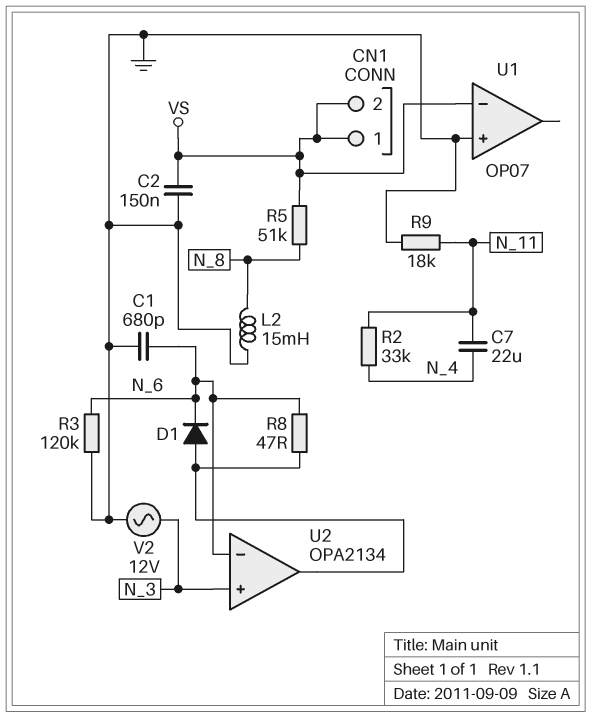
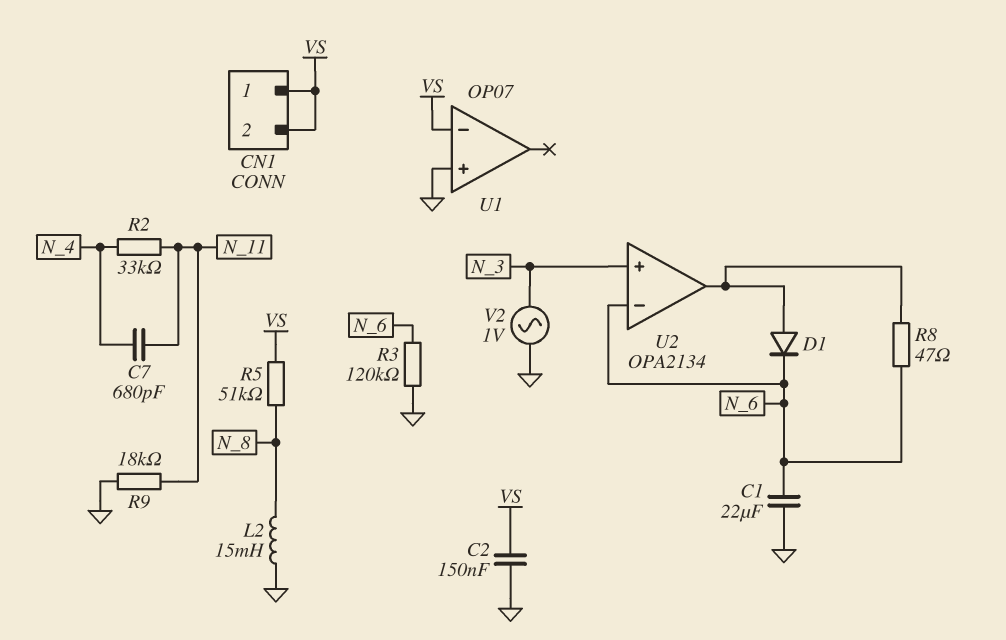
C1: 680pF (GND, N_6) -> 22uF (GND, N_6)
C7: 22uF (N_4, N_11) -> 680pF (N_4, N_11)
V2: AC 12V (GND, N_3) -> AC 1V (GND, N_3)

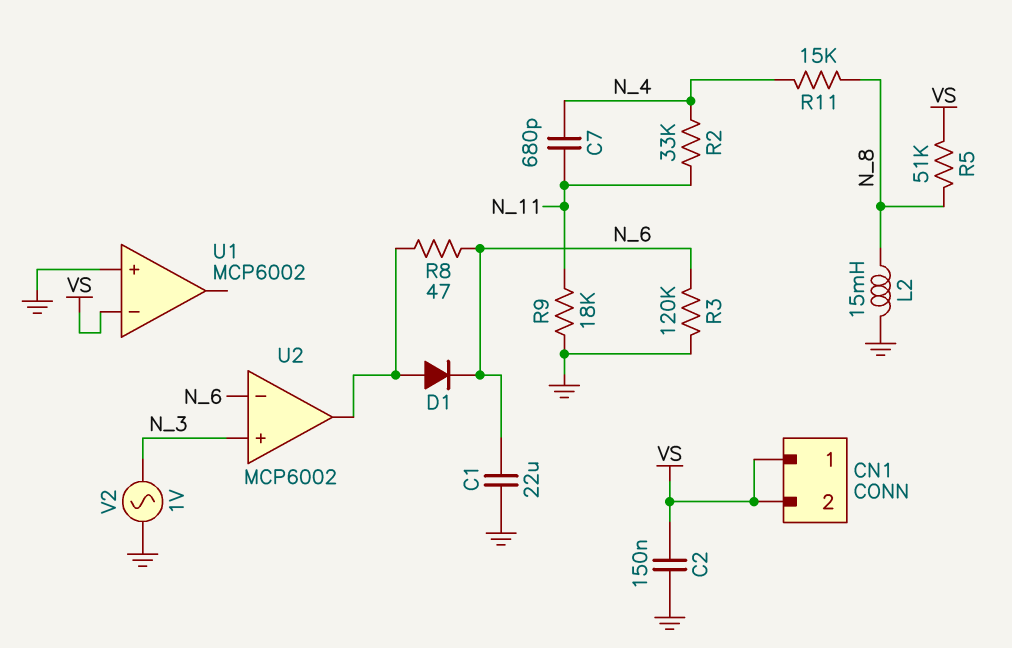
R11: none -> 15k (N_4, N_8)
U1: OP07 -> MCP6002
U2: OPA2134 -> MCP6002

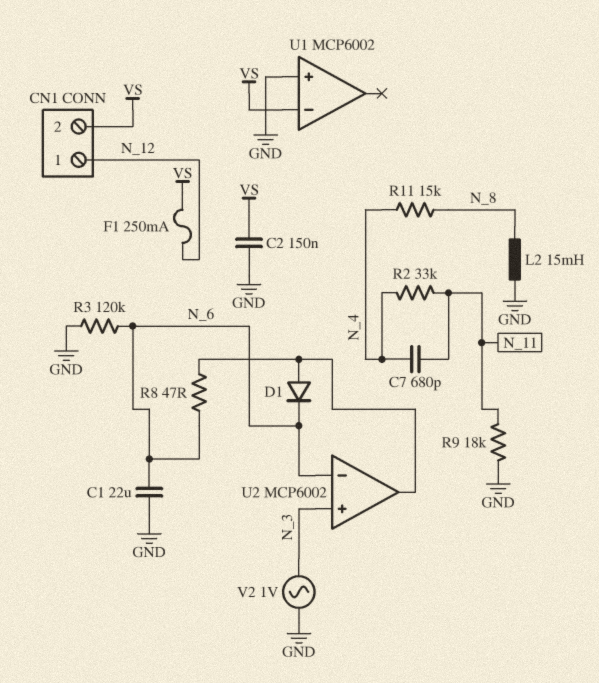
CN1 pin 1: VS -> N_12
F1: none -> 250mA (N_12, VS)
R5: 51k (N_8, VS) -> none

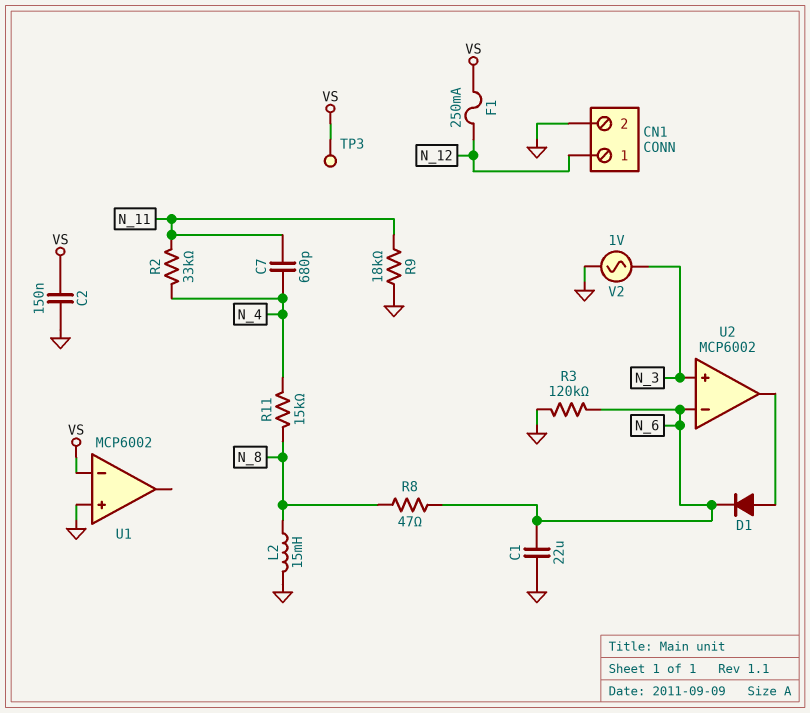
CN1 pin 2: VS -> GND
R8: 47 (N_6, U2/out) -> 47 (N_6, N_8)
TP3: none -> test point (VS)

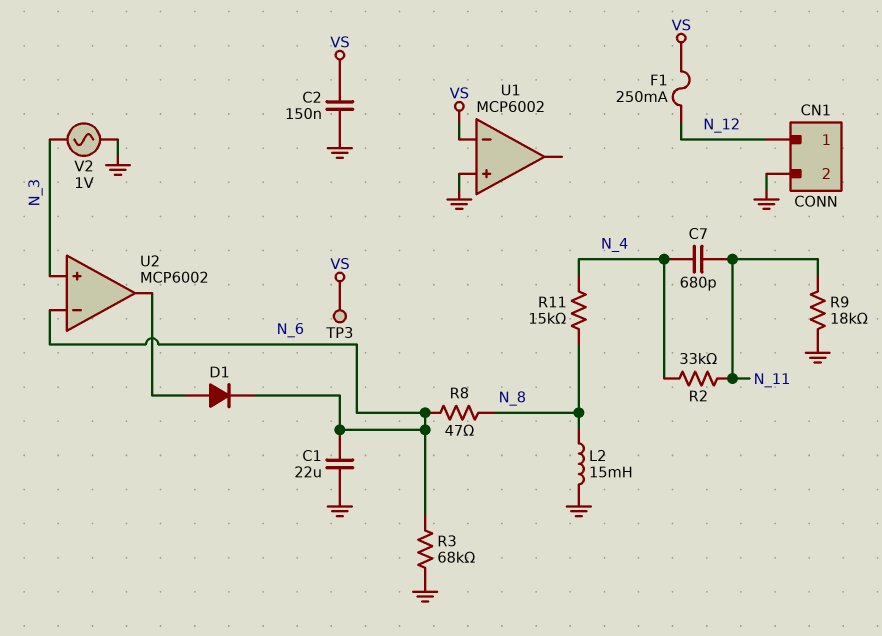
R3: 120k (GND, N_6) -> 68k (GND, N_6)

